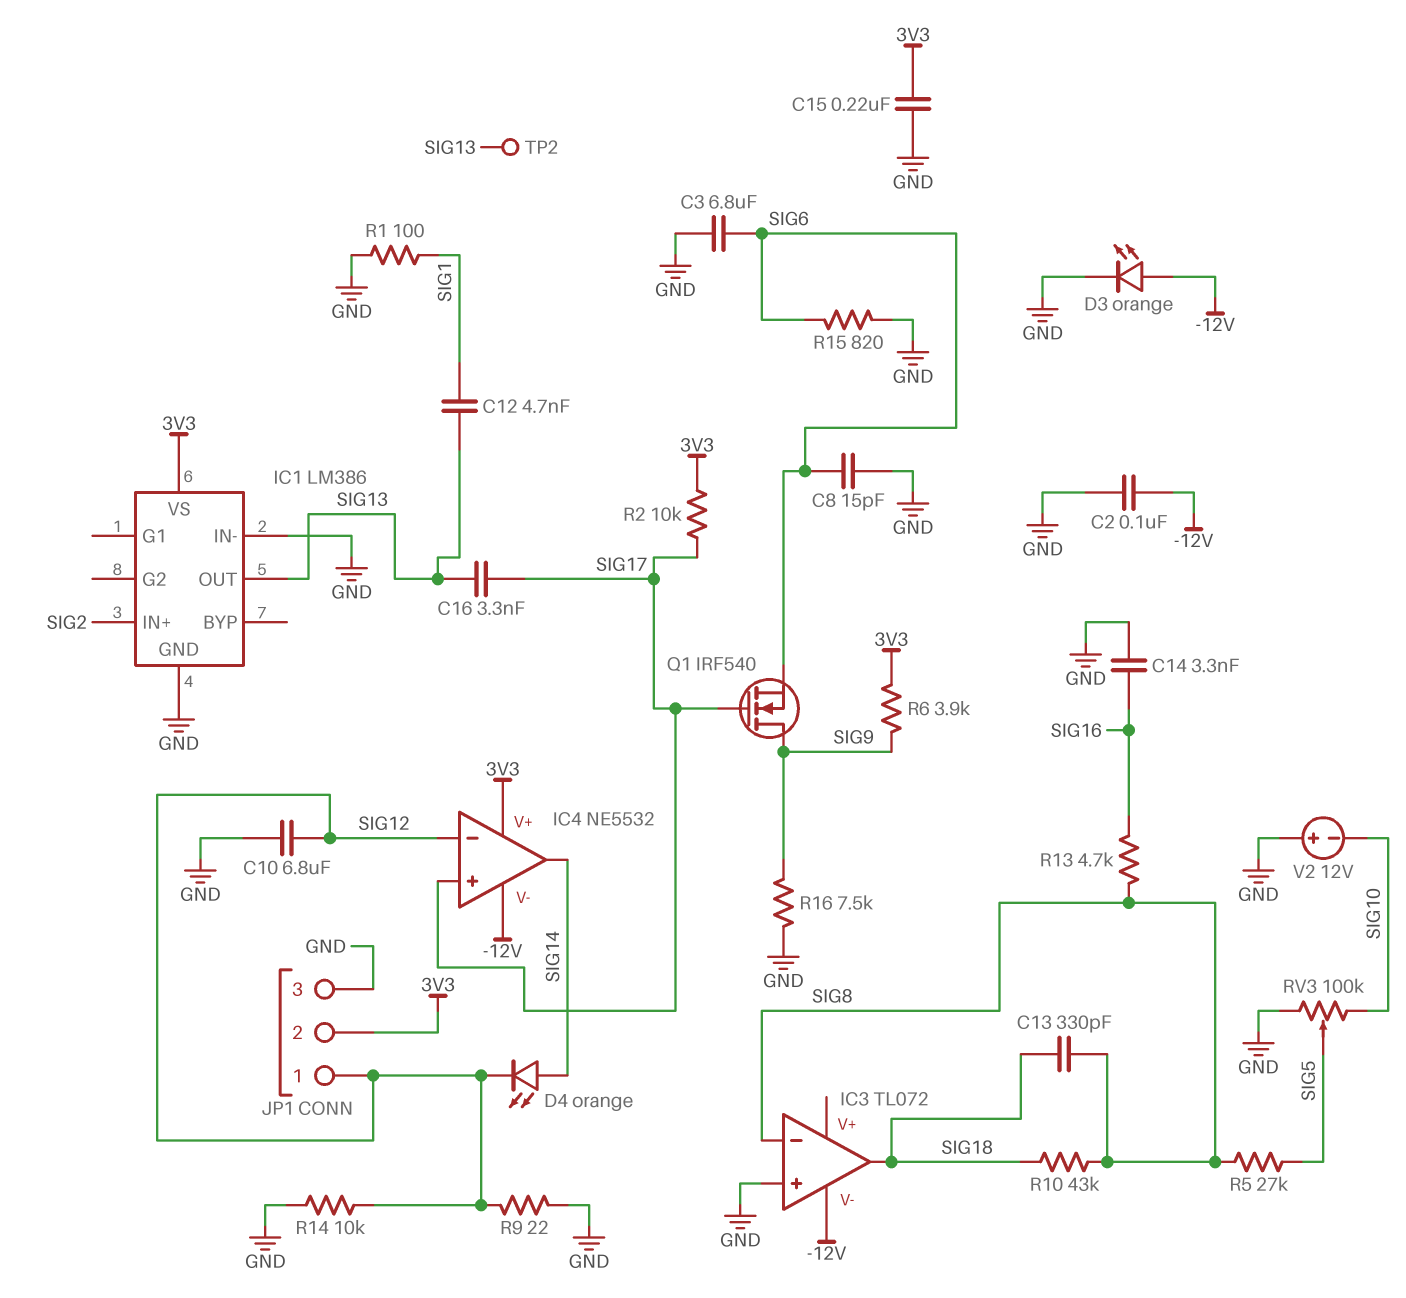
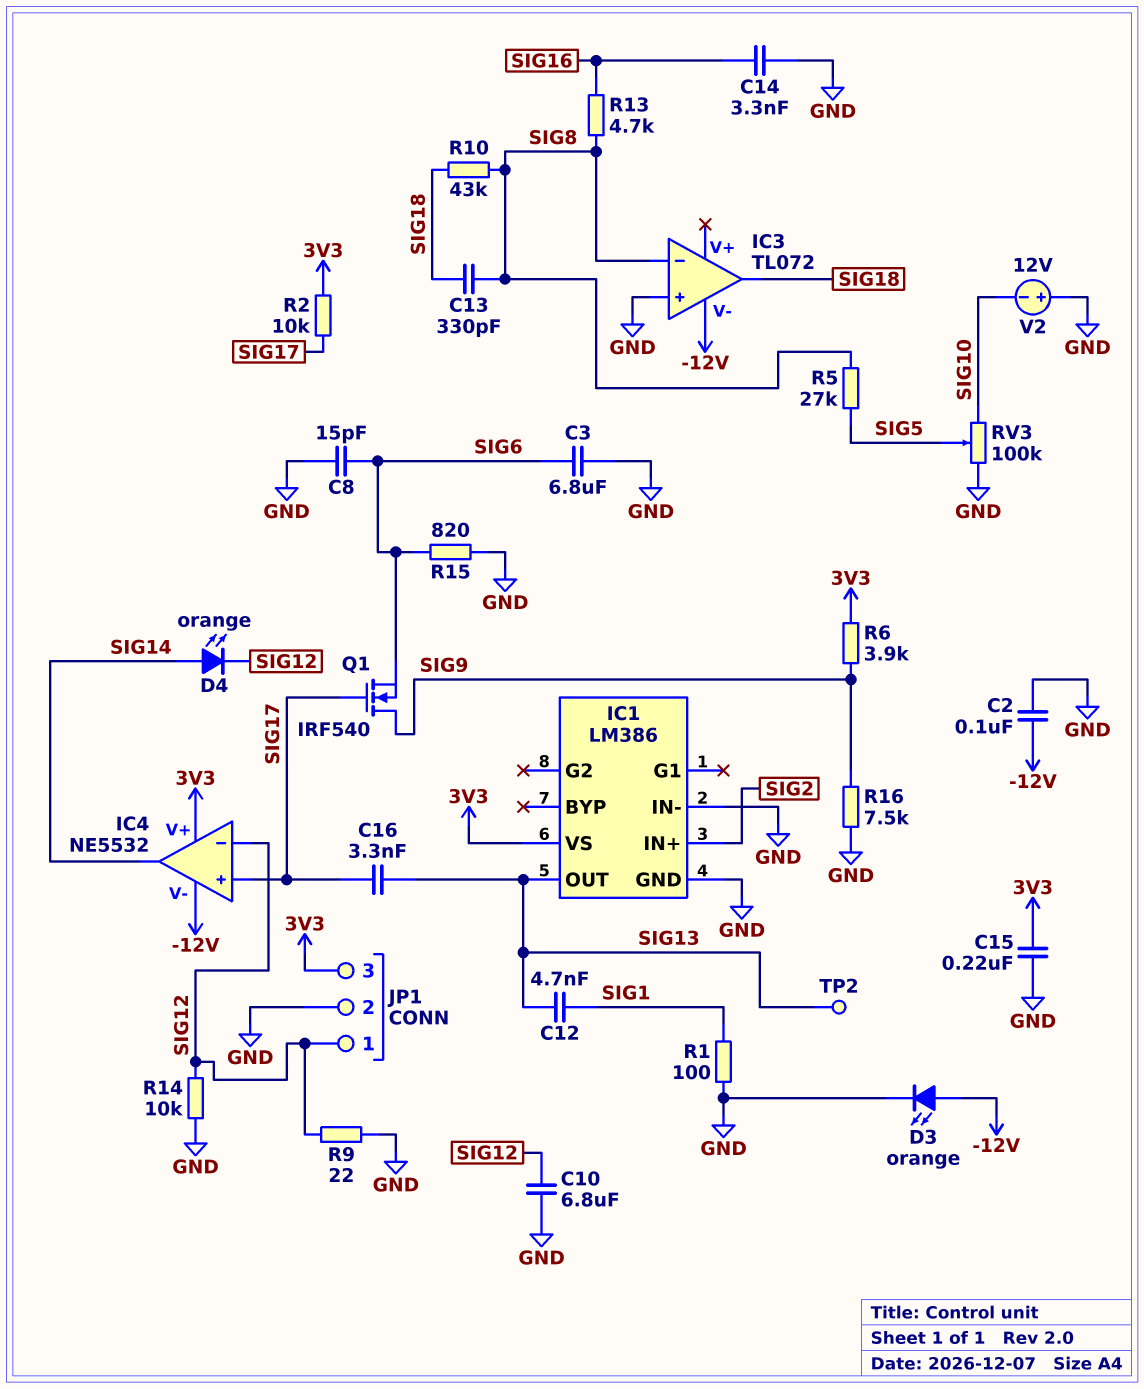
JP1 pin 2: 3V3 -> GND
JP1 pin 3: GND -> 3V3

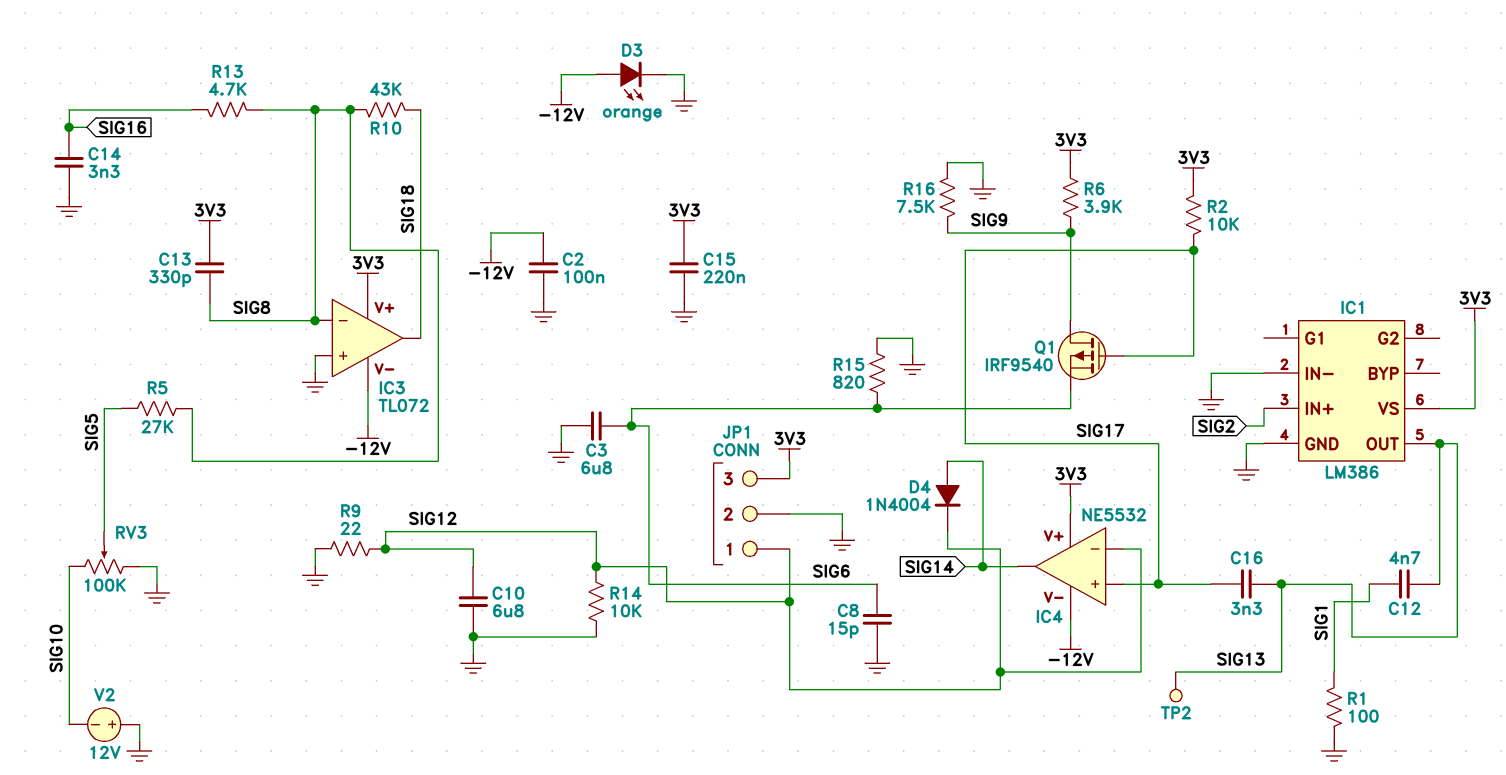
C13: 330pF (SIG8, SIG18) -> 330pF (3V3, SIG8)
D4: LED orange (A SIG14, K SIG12) -> diode 1N4004 (A SIG14, K SIG12)
IC3 pin V+: none -> 3V3
Q1: NMOS IRF540 (G SIG17, D SIG9, S SIG6) -> PMOS IRF9540 (G SIG17, D SIG9, S SIG6)

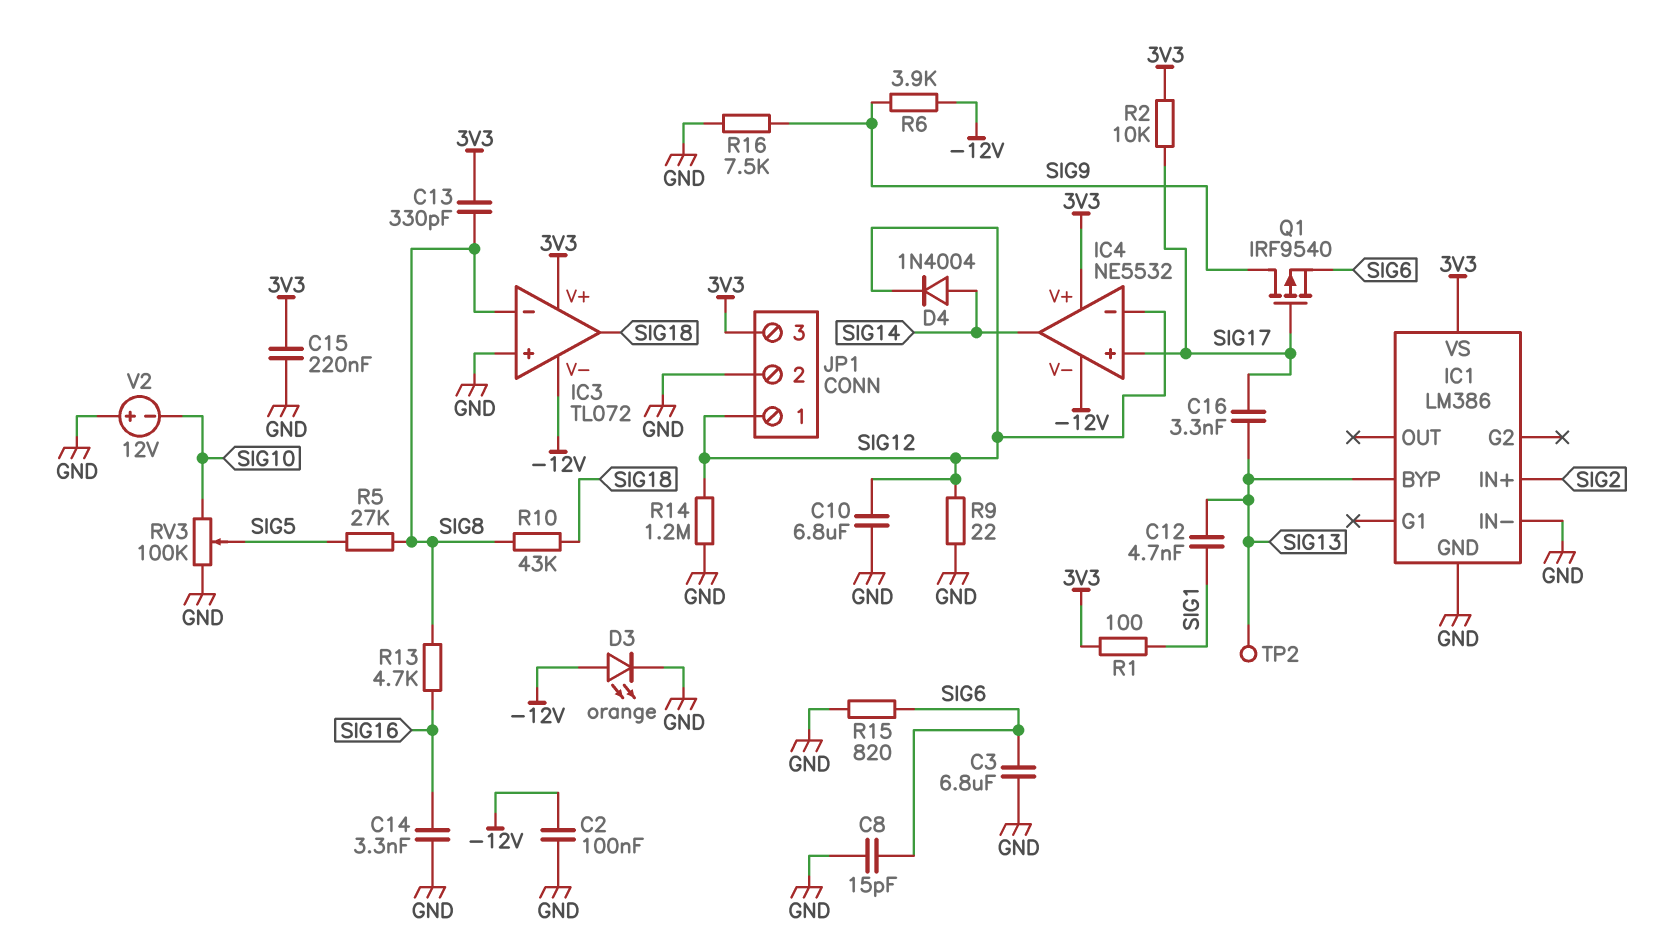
IC1 pin BYP: none -> SIG13
IC1 pin OUT: SIG13 -> none
R1: 100 (GND, SIG1) -> 100 (3V3, SIG1)
R6: 3.9k (3V3, SIG9) -> 3.9k (-12V, SIG9)
R14: 10k (GND, SIG12) -> 1.2M (GND, SIG12)

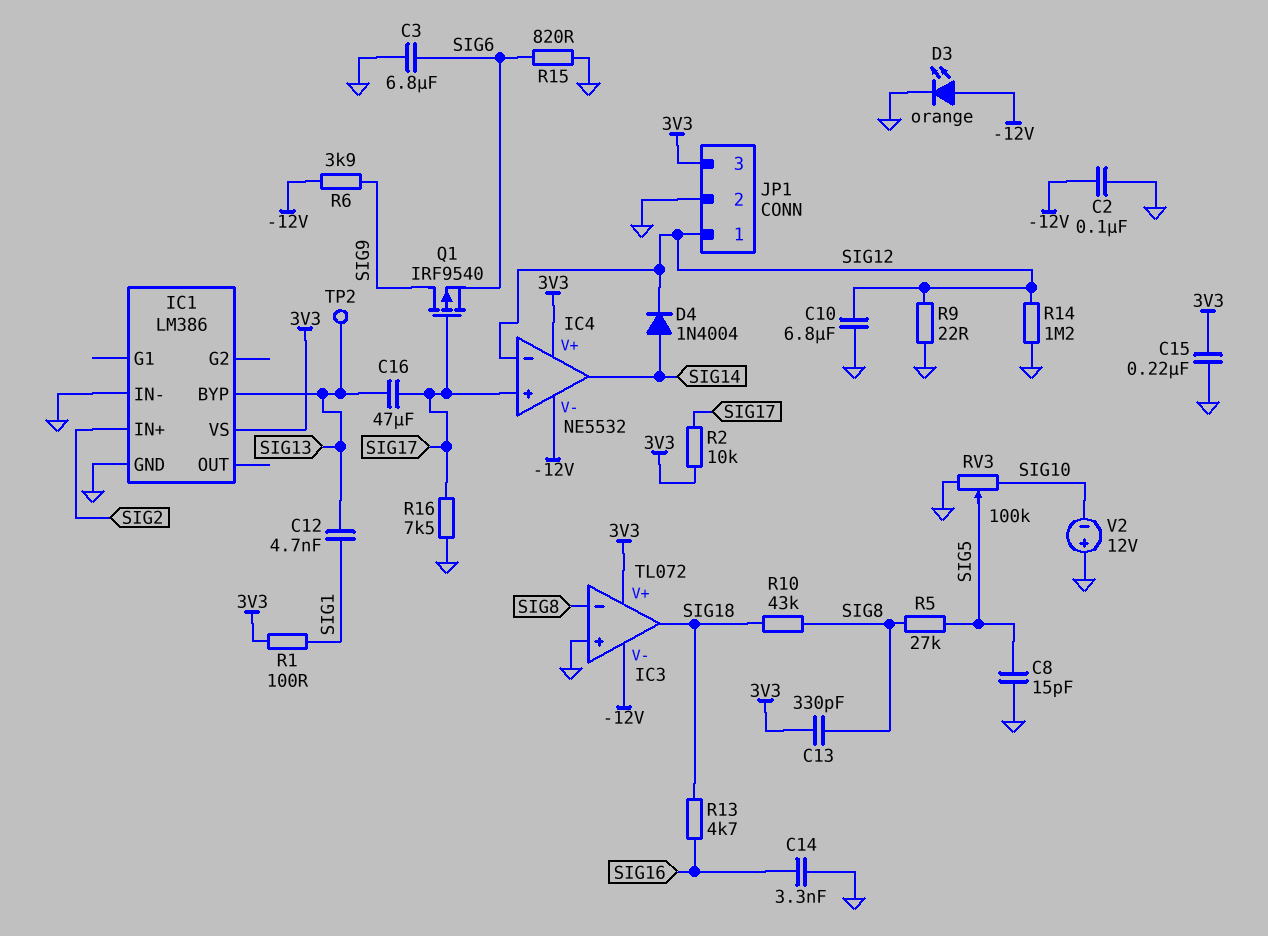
C8: 15pF (GND, SIG6) -> 15pF (GND, SIG5)
C16: 3.3nF (SIG13, SIG17) -> 47uF (SIG13, SIG17)
R13: 4.7k (SIG8, SIG16) -> 4.7k (SIG16, SIG18)
R16: 7.5k (GND, SIG9) -> 7.5k (GND, SIG17)

